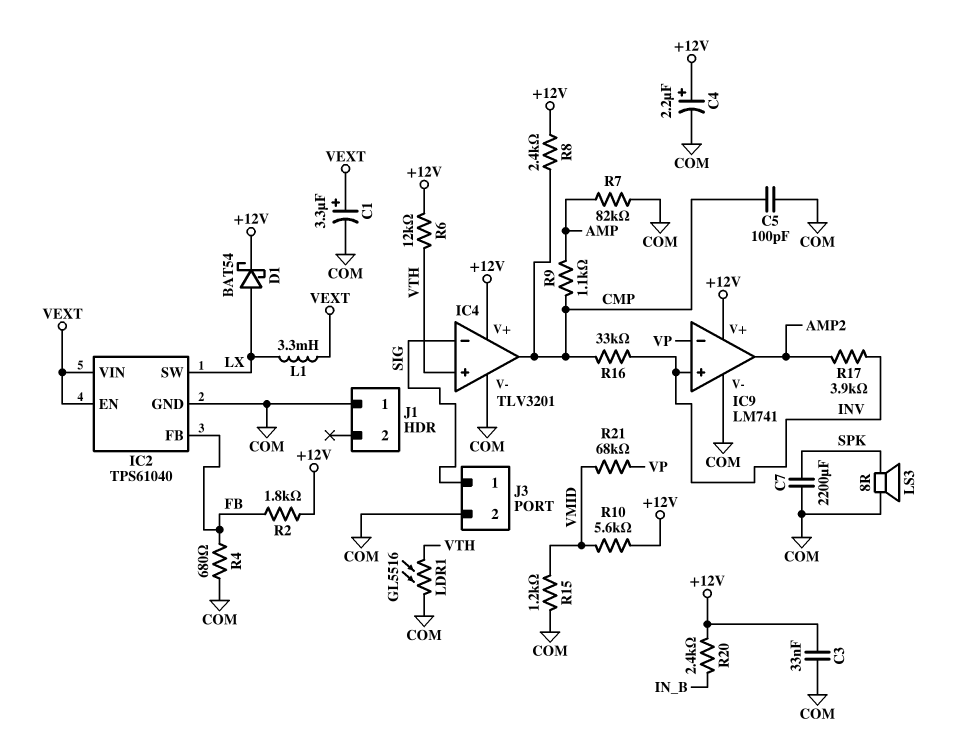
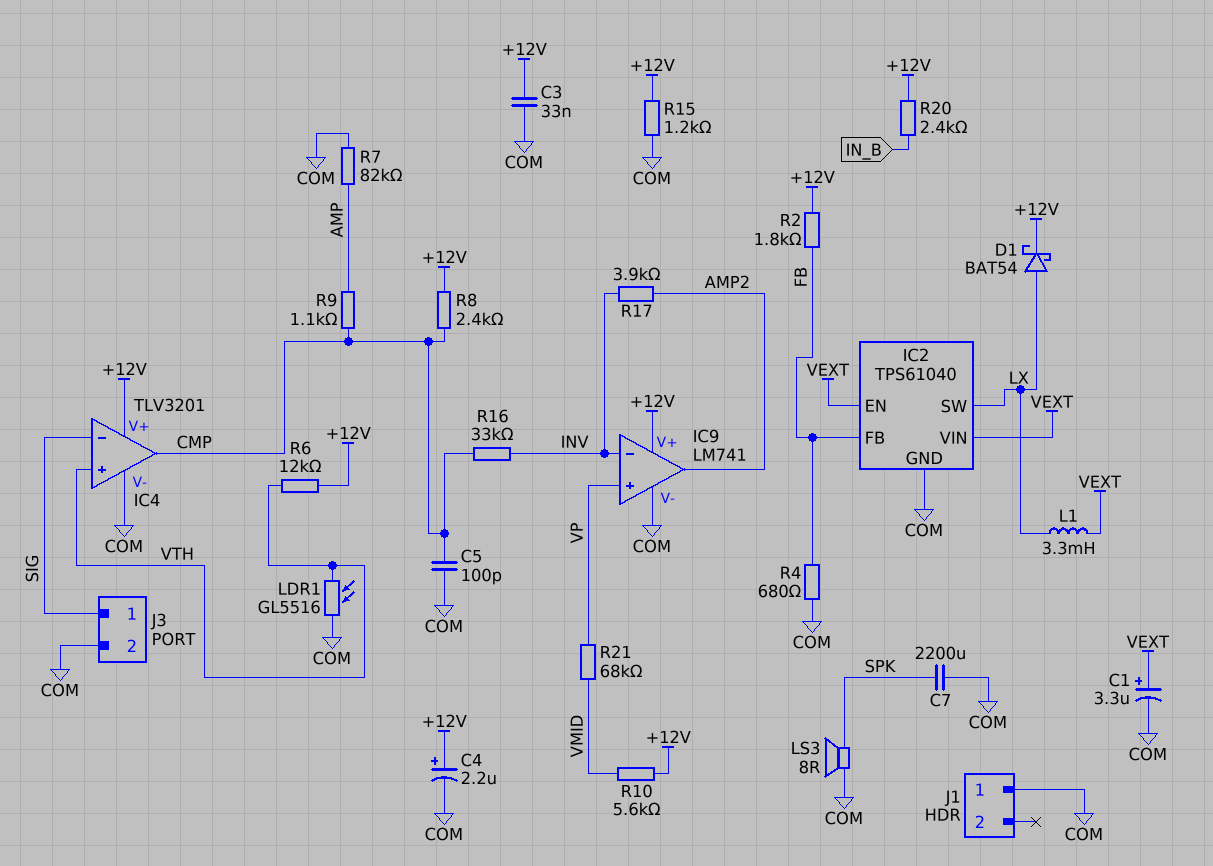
IC9 pin in+: INV -> VP
IC9 pin in-: VP -> INV
R15: 1.2k (COM, VMID) -> 1.2k (+12V, COM)

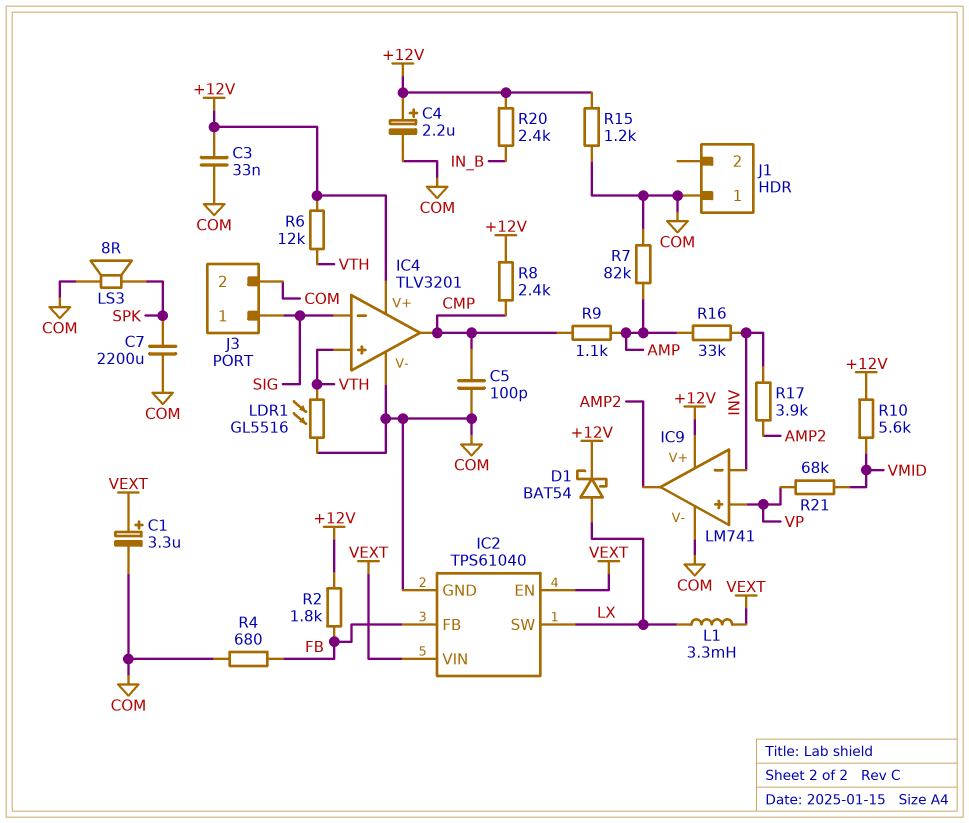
R16: 33k (CMP, INV) -> 33k (AMP, INV)

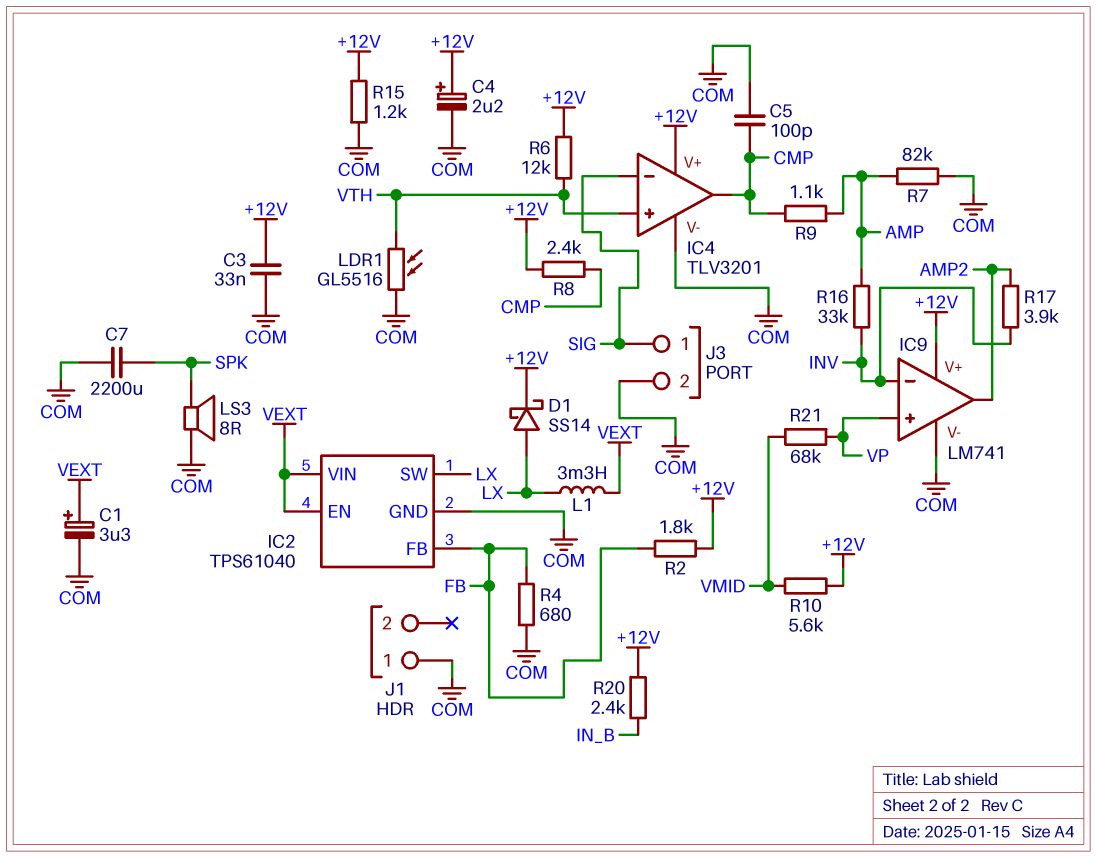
D1: schottky BAT54 (A LX, K +12V) -> schottky SS14 (A LX, K +12V)

